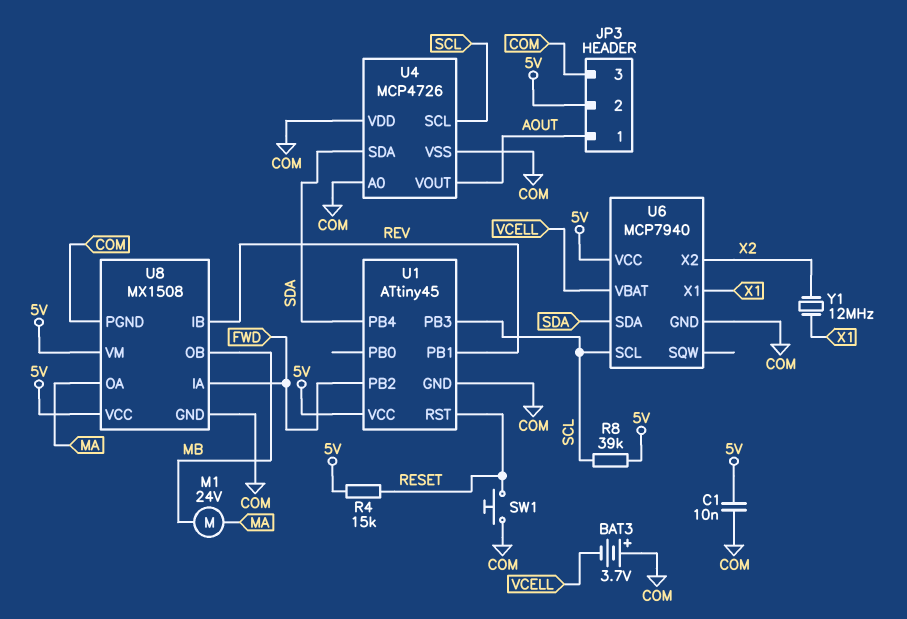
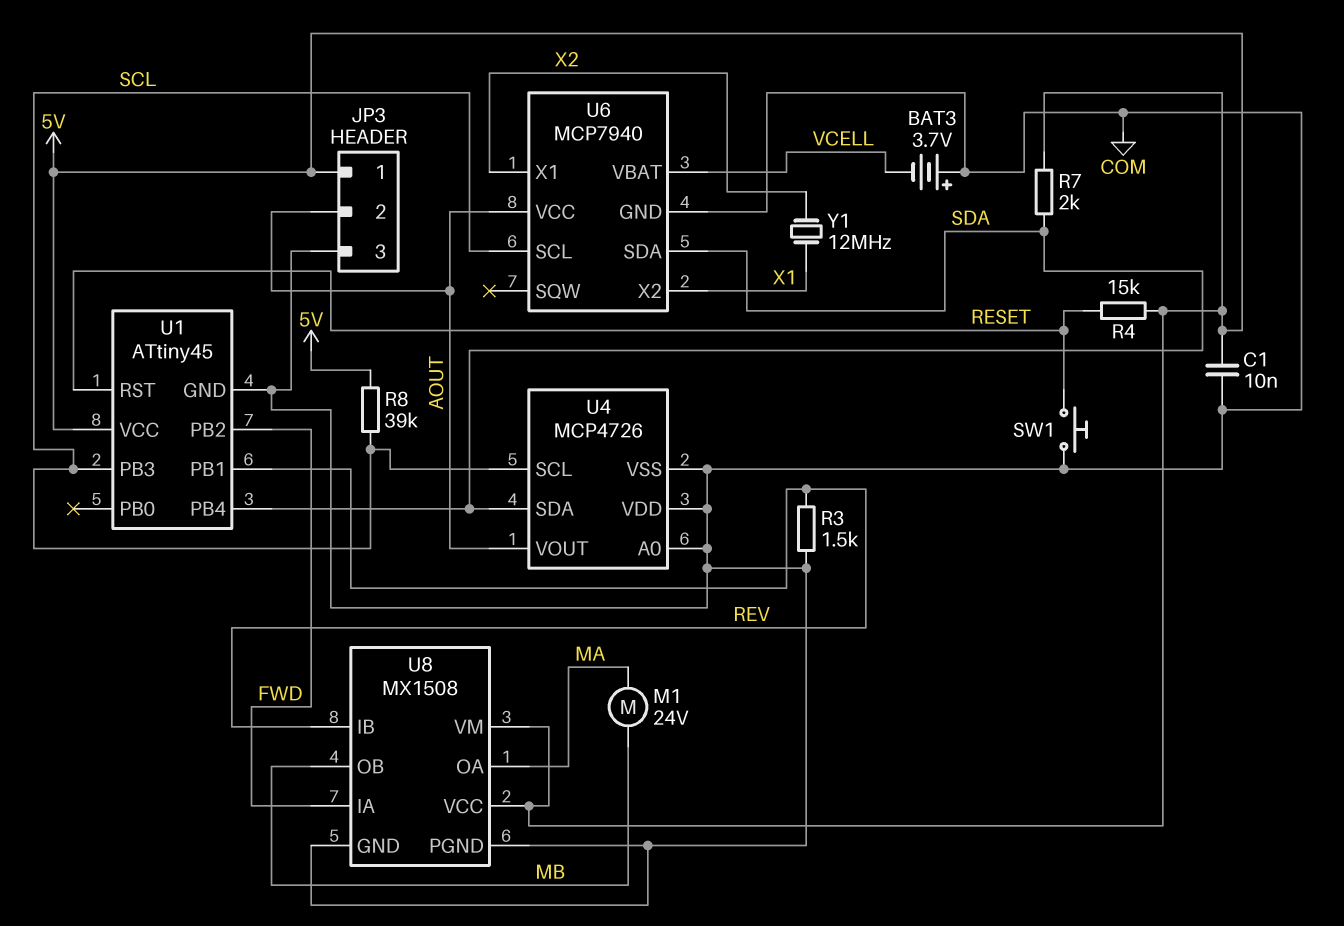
JP3 pin 1: AOUT -> 5V
JP3 pin 2: 5V -> AOUT
R3: none -> 1.5k (COM, REV)
R7: none -> 2k (5V, SDA)
U6 pin VCC: 5V -> AOUT
U6 pin X1: X1 -> X2
U6 pin X2: X2 -> X1

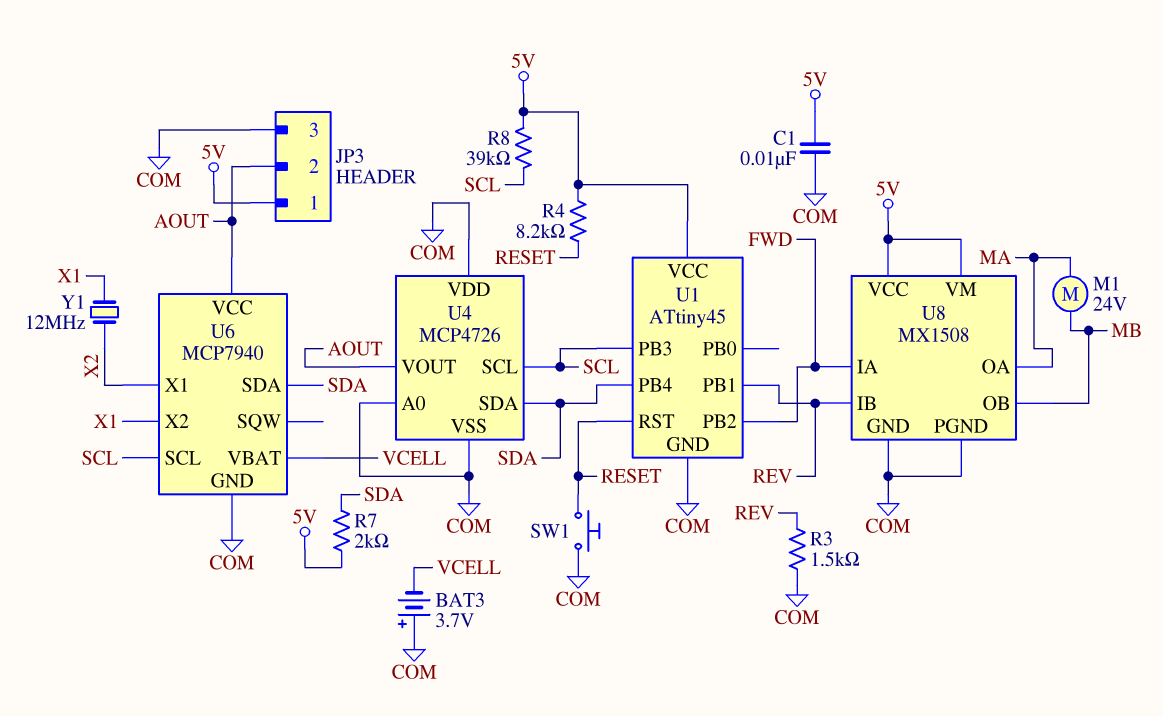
R4: 15k (5V, RESET) -> 8.2k (5V, RESET)

